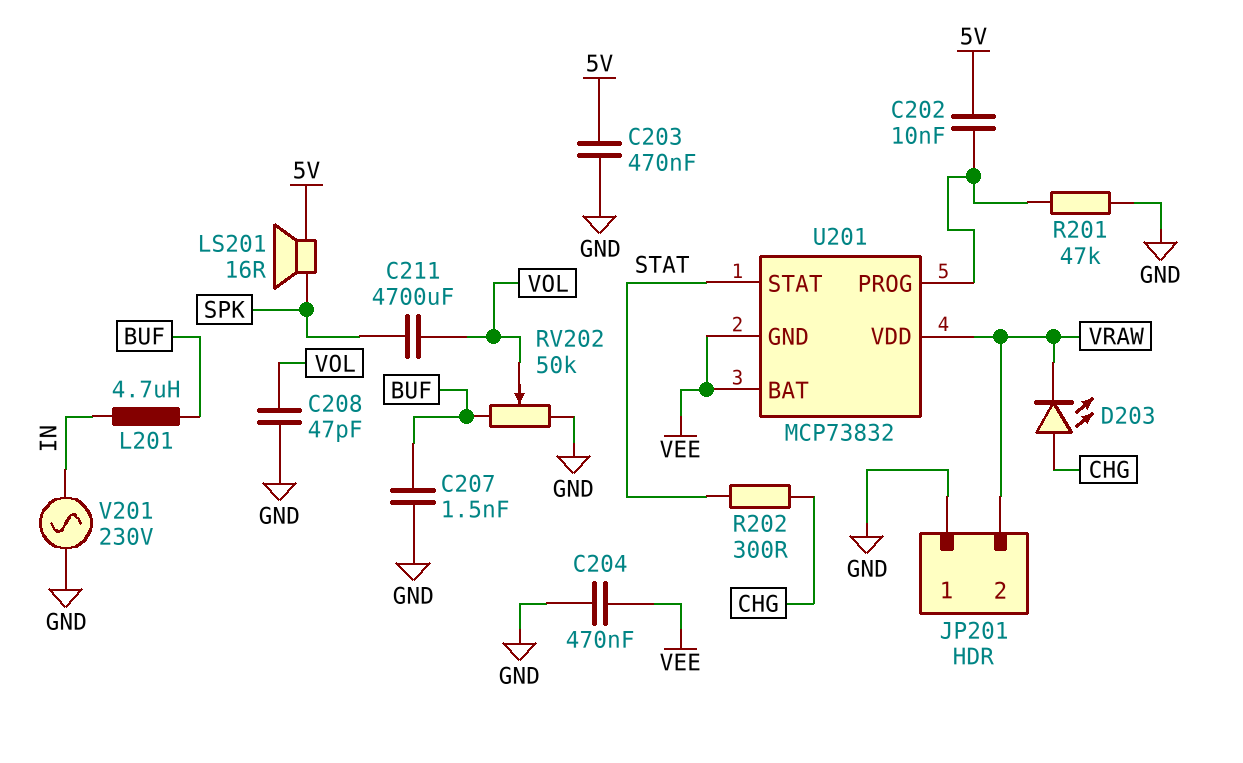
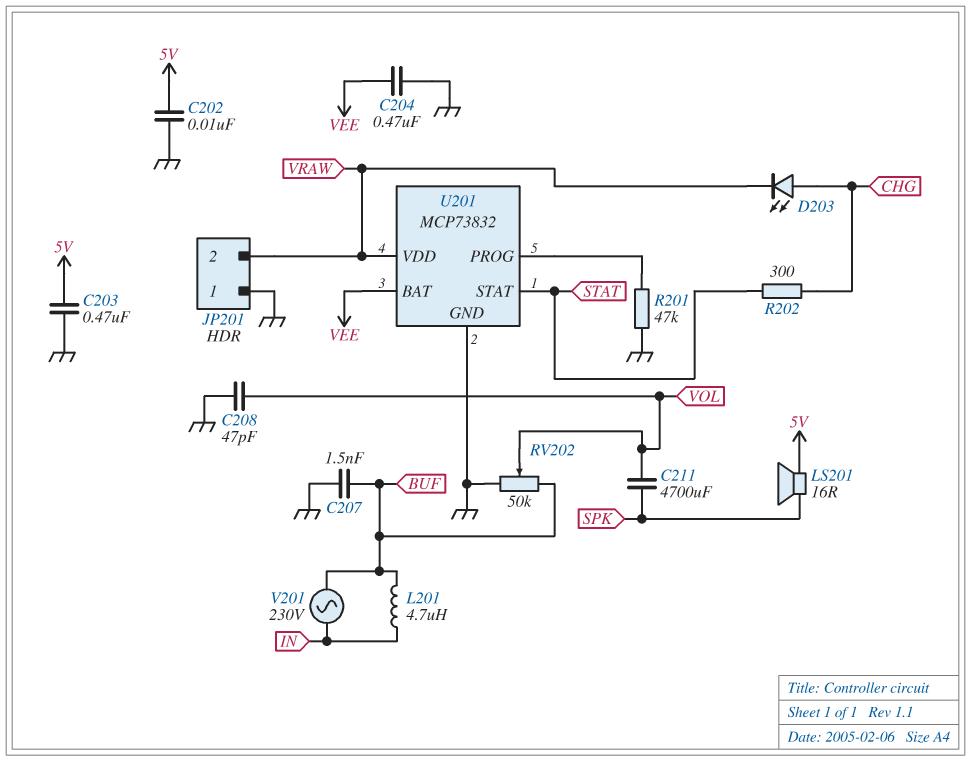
C202: 10nF (5V, U201/PROG) -> 10nF (5V, GND)
U201 pin GND: VEE -> GND
V201: AC 230V (GND, IN) -> AC 230V (BUF, IN)

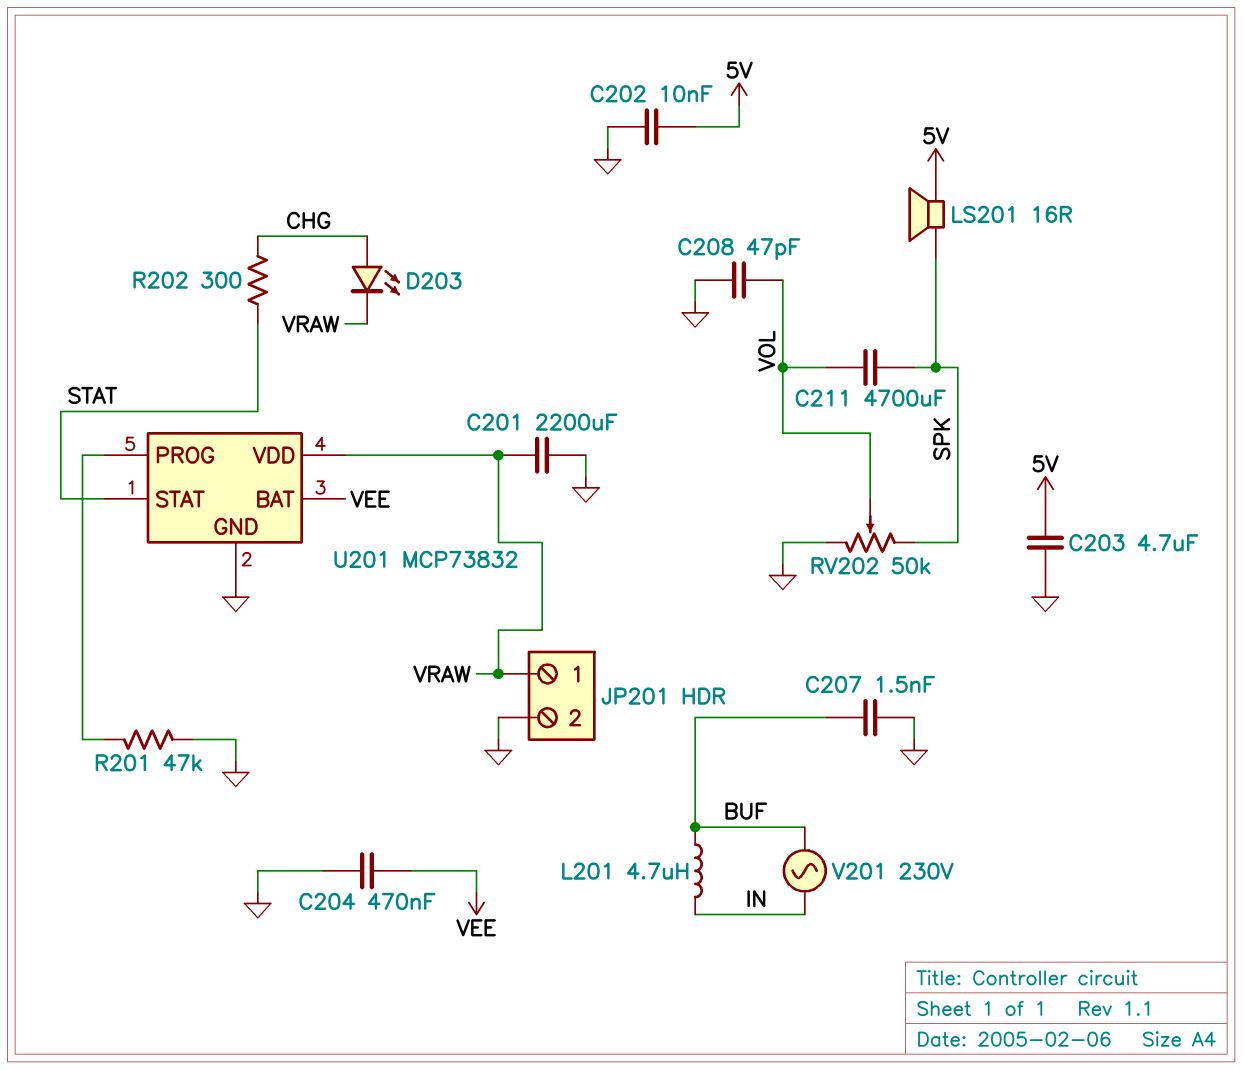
C201: none -> 2200uF (GND, VRAW)
C203: 470nF (5V, GND) -> 4.7uF (5V, GND)
JP201 pin 1: GND -> VRAW
JP201 pin 2: VRAW -> GND
RV202: 50k (BUF, GND, wiper VOL) -> 50k (GND, SPK, wiper VOL)

